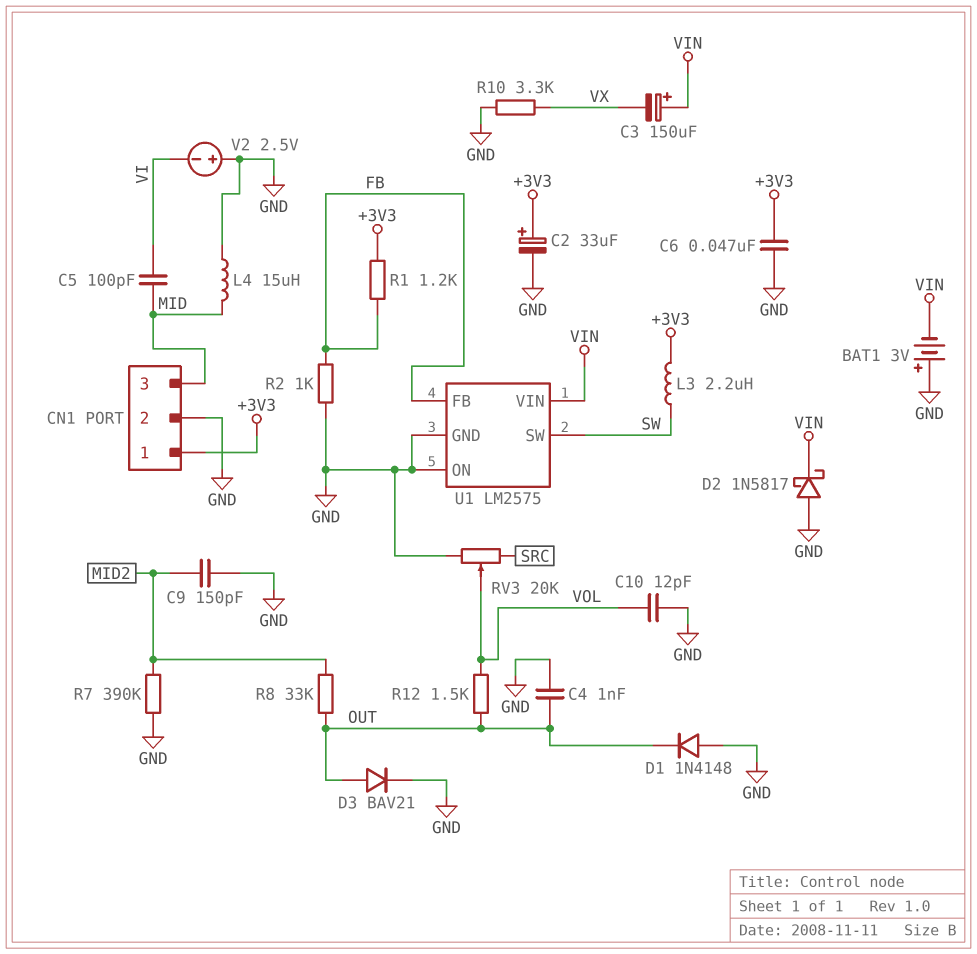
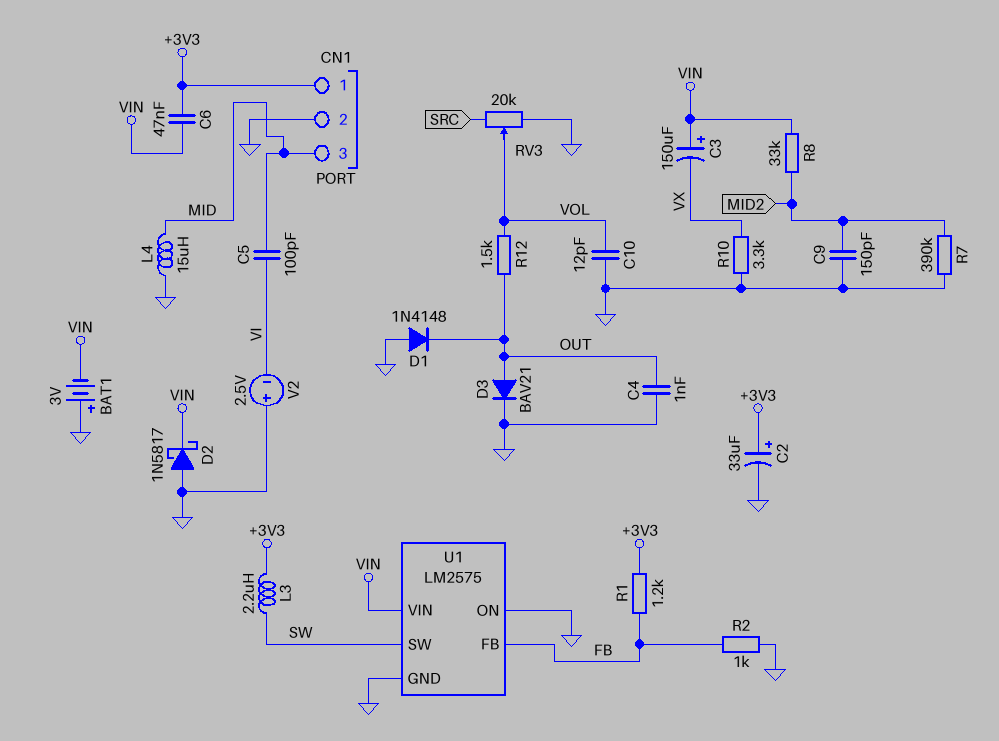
C6: 47nF (+3V3, GND) -> 47nF (+3V3, VIN)
R8: 33k (MID2, OUT) -> 33k (MID2, VIN)

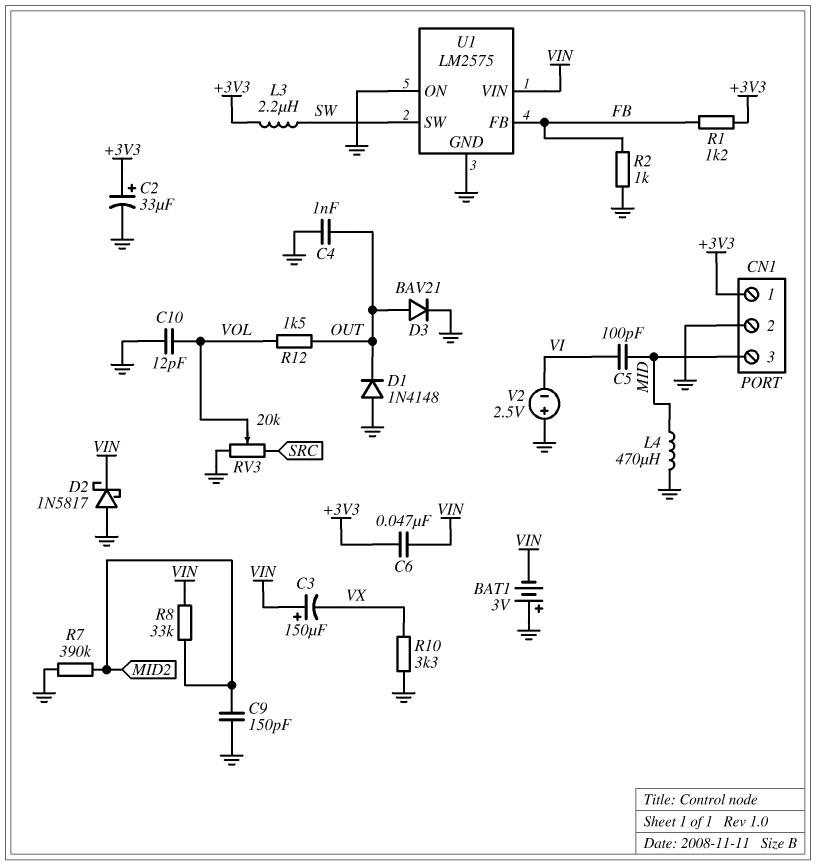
L4: 15uH (GND, MID) -> 470uH (GND, MID)

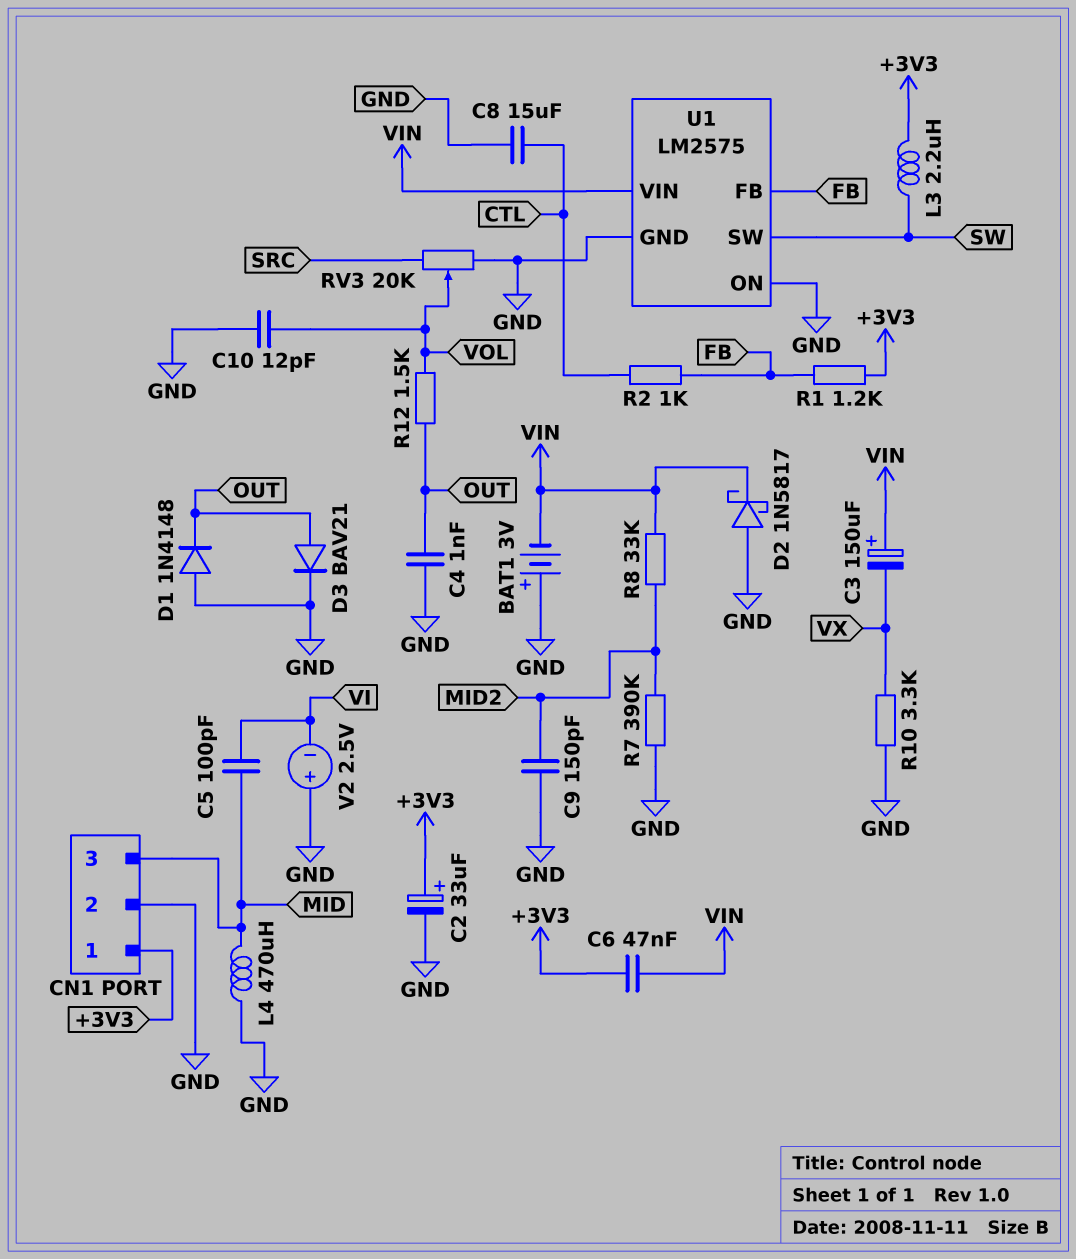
C8: none -> 15uF (CTL, GND)
R2: 1k (FB, GND) -> 1k (CTL, FB)

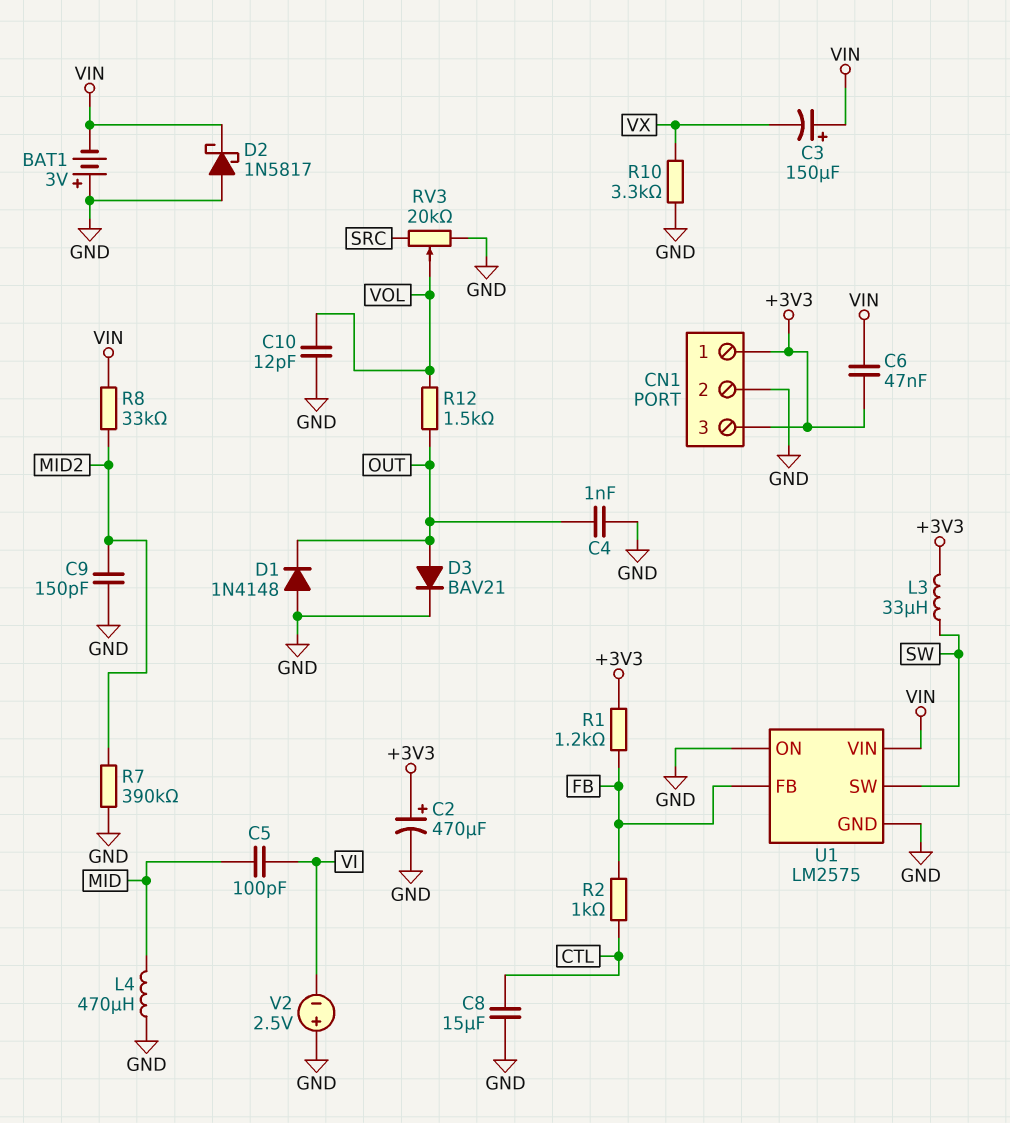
C2: 33uF (plus +3V3, minus GND) -> 470uF (plus +3V3, minus GND)
CN1 pin 3: MID -> +3V3
L3: 2.2uH (+3V3, SW) -> 33uH (+3V3, SW)

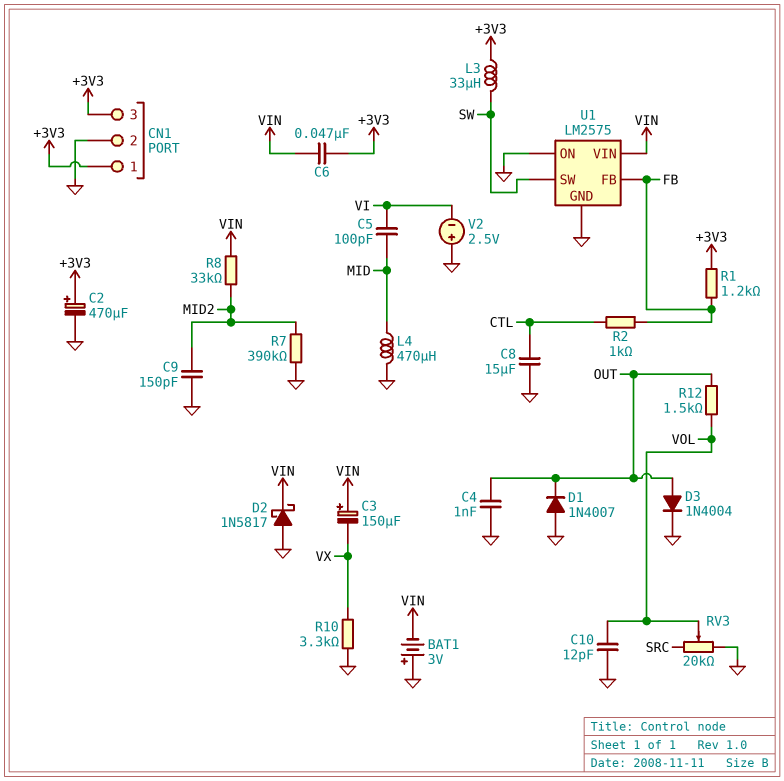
D1: diode 1N4148 (A GND, K OUT) -> diode 1N4007 (A GND, K OUT)
D3: diode BAV21 (A OUT, K GND) -> diode 1N4004 (A OUT, K GND)

